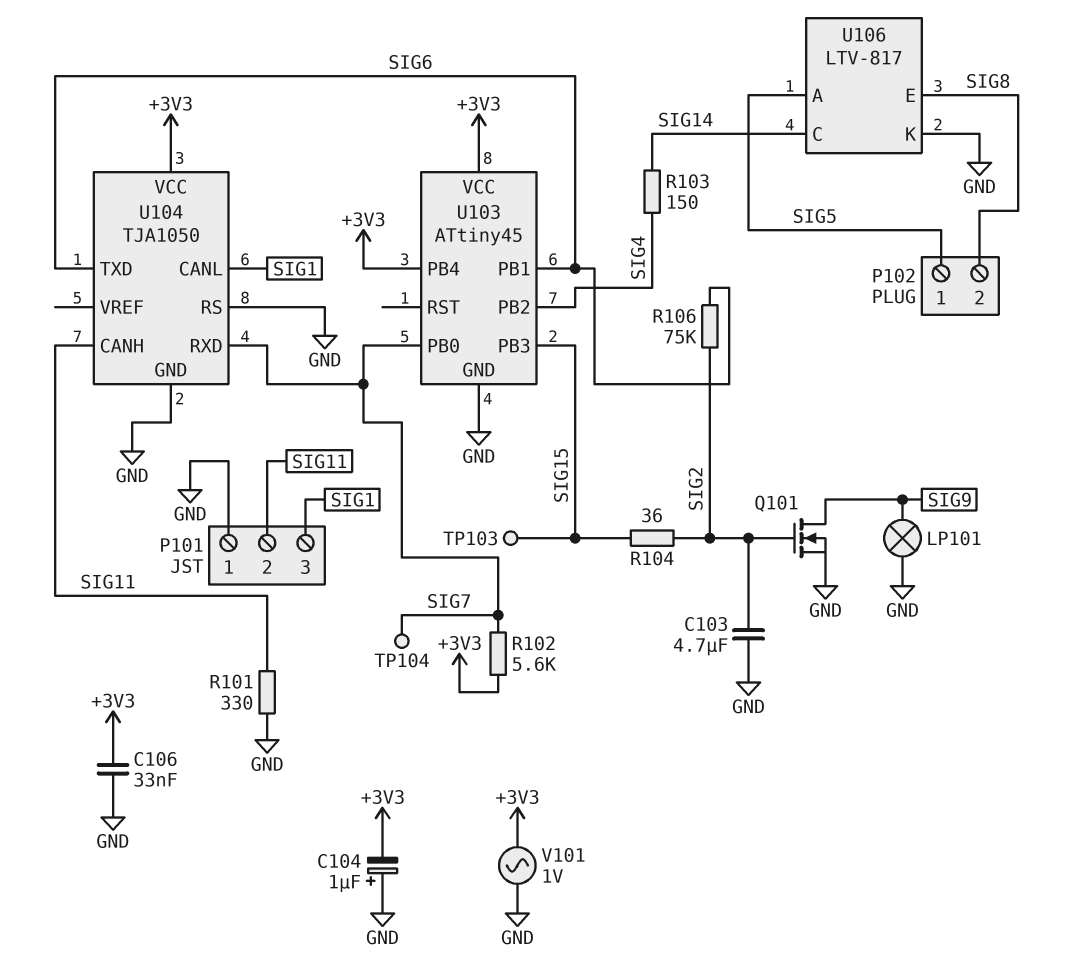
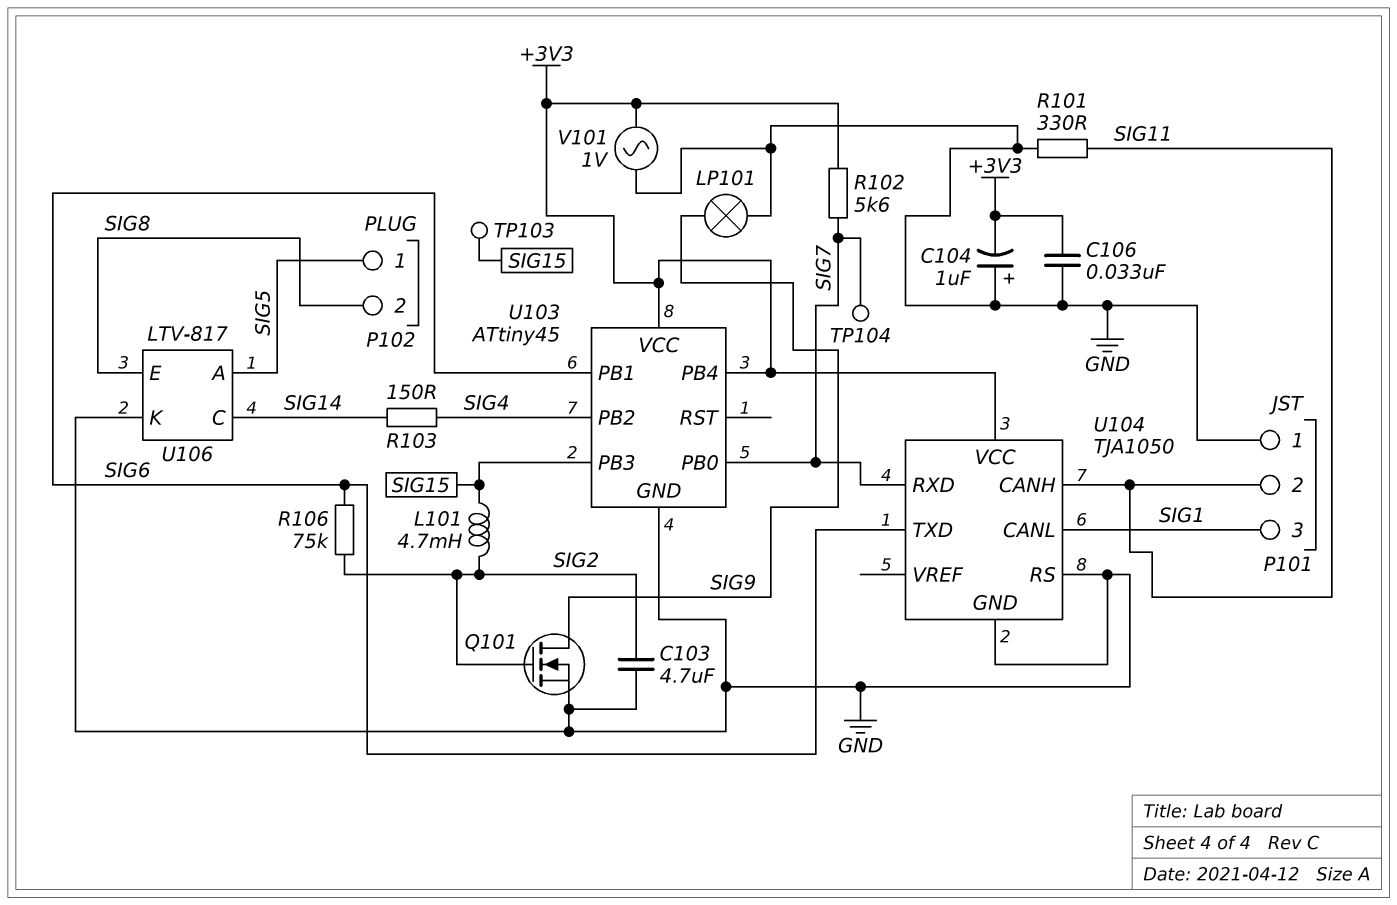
L101: none -> 4.7mH (SIG2, SIG15)
R104: 36 (SIG2, SIG15) -> none

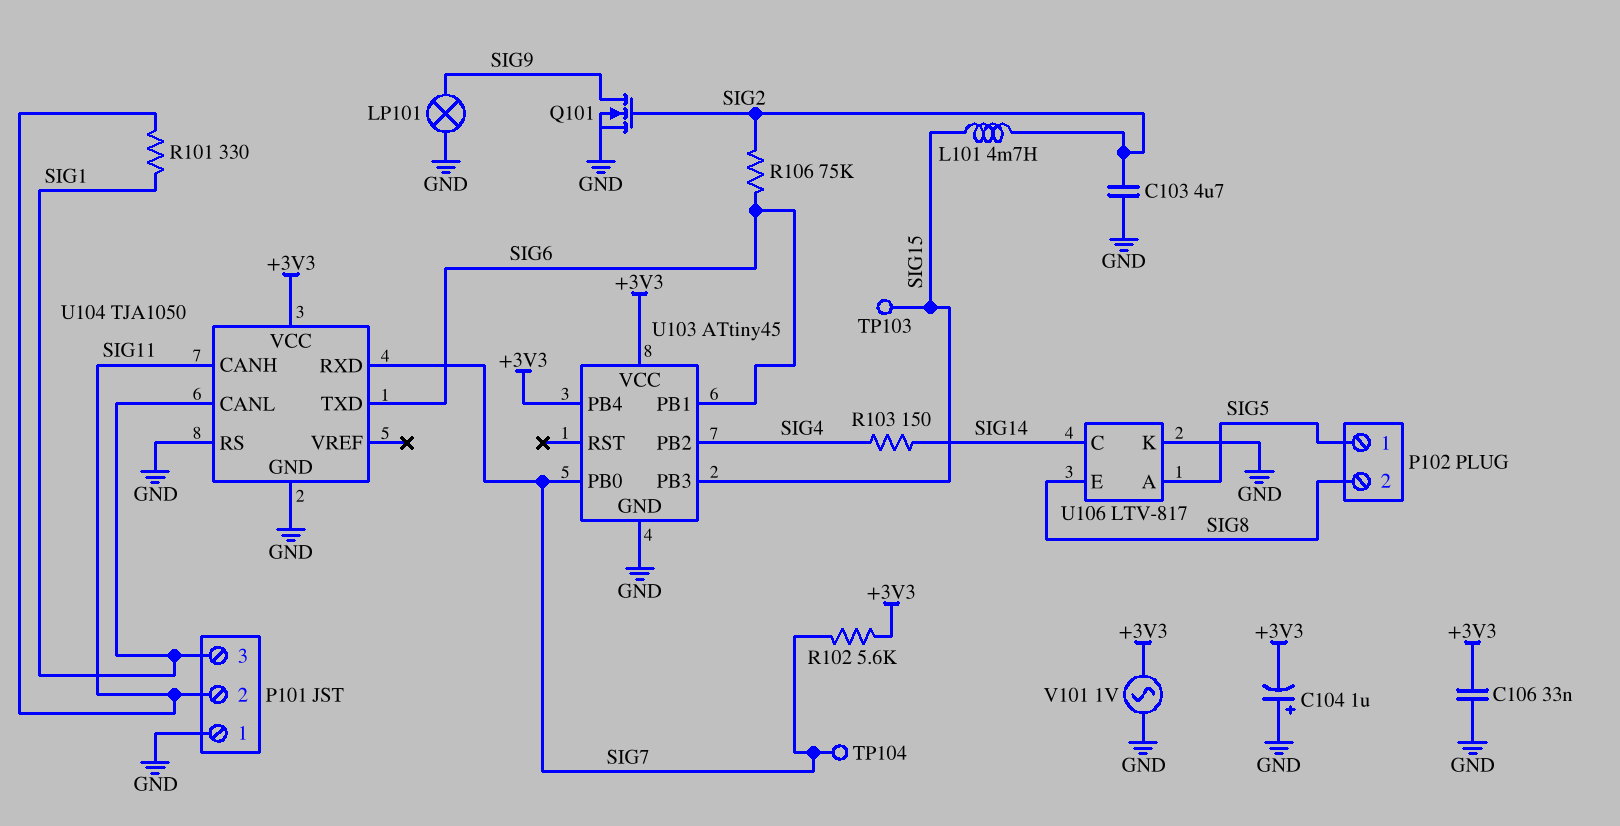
R101: 330 (GND, SIG11) -> 330 (SIG1, SIG11)

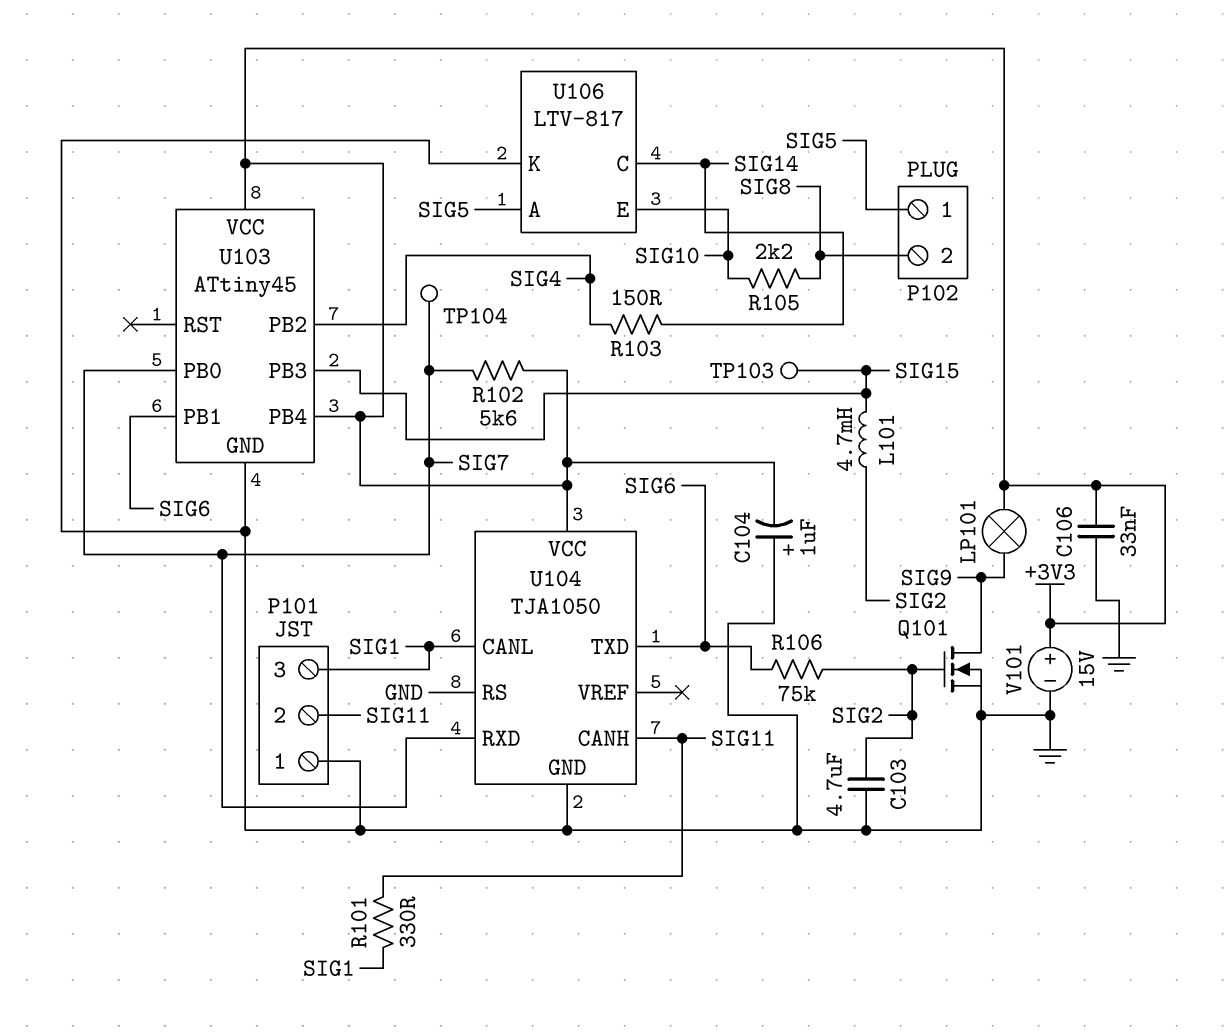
LP101: lamp (GND, SIG9) -> lamp (+3V3, SIG9)
R105: none -> 2.2k (SIG8, SIG10)
U106 pin E: SIG8 -> SIG10
V101: AC 1V (+3V3, GND) -> 15V (plus +3V3, minus GND)

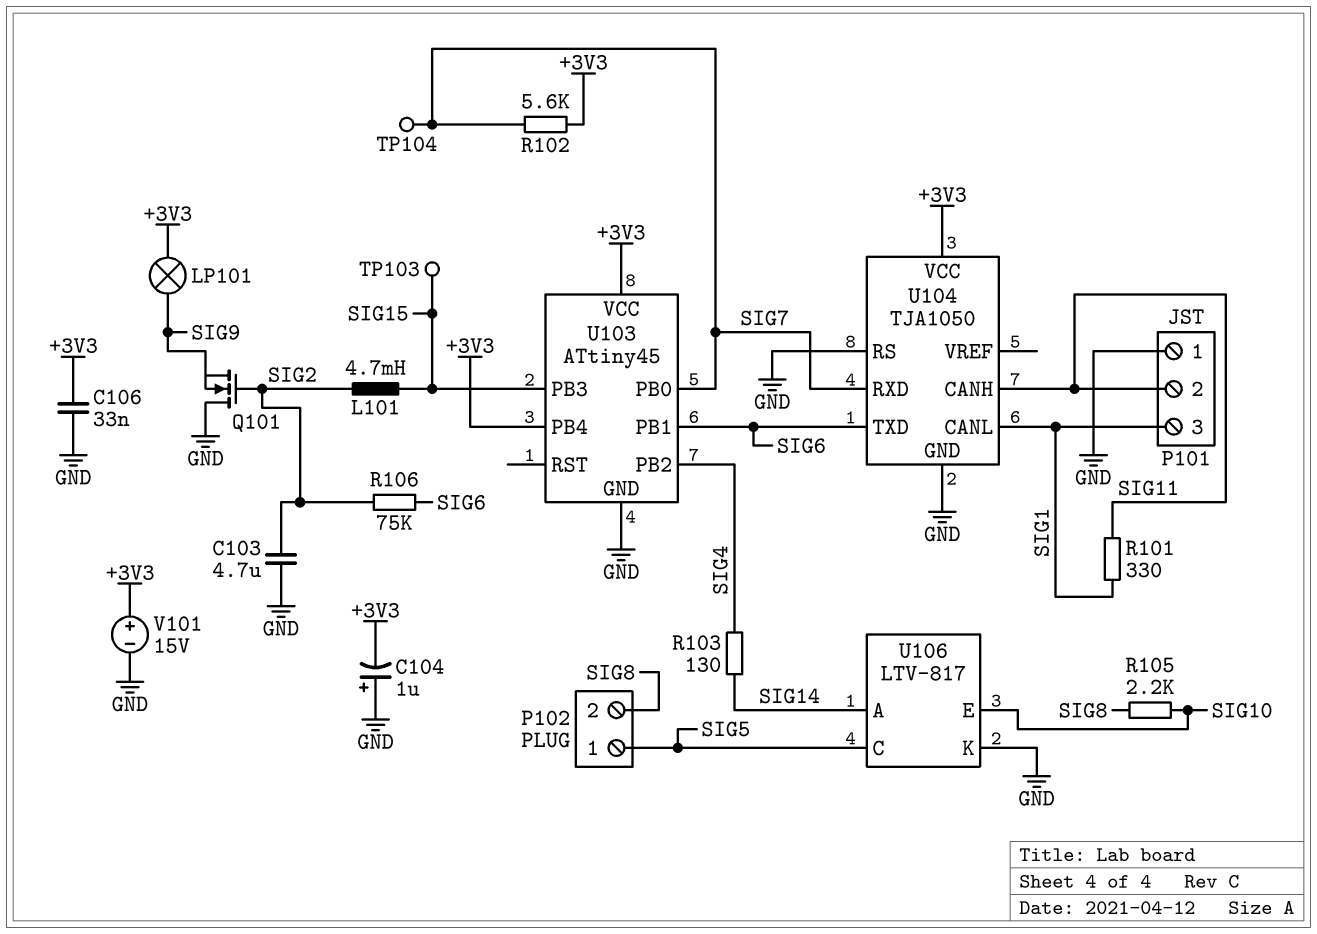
Q101: NMOS (G SIG2, D SIG9, S GND) -> NMOS (G SIG2, D GND, S SIG9)
R103: 150 (SIG4, SIG14) -> 130 (SIG4, SIG14)
U106 pin A: SIG5 -> SIG14
U106 pin C: SIG14 -> SIG5

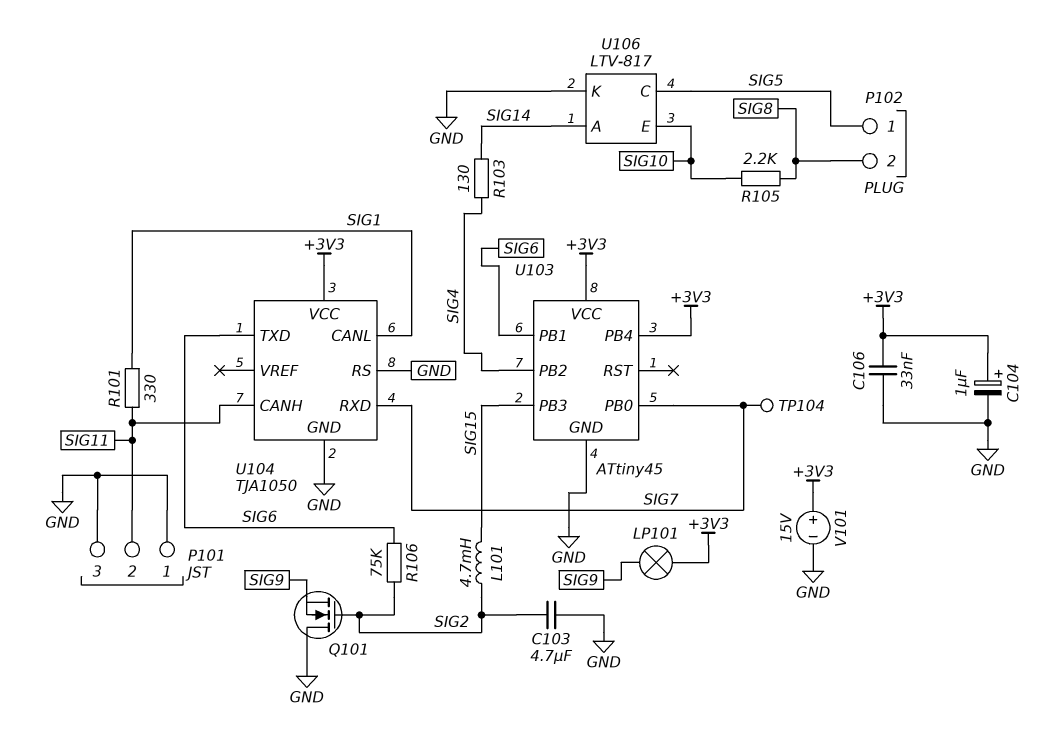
C104: 1uF (plus GND, minus +3V3) -> 1uF (plus +3V3, minus GND)
P101 pin 3: SIG1 -> GND
R102: 5.6k (+3V3, SIG7) -> none
TP103: test point (SIG15) -> none

